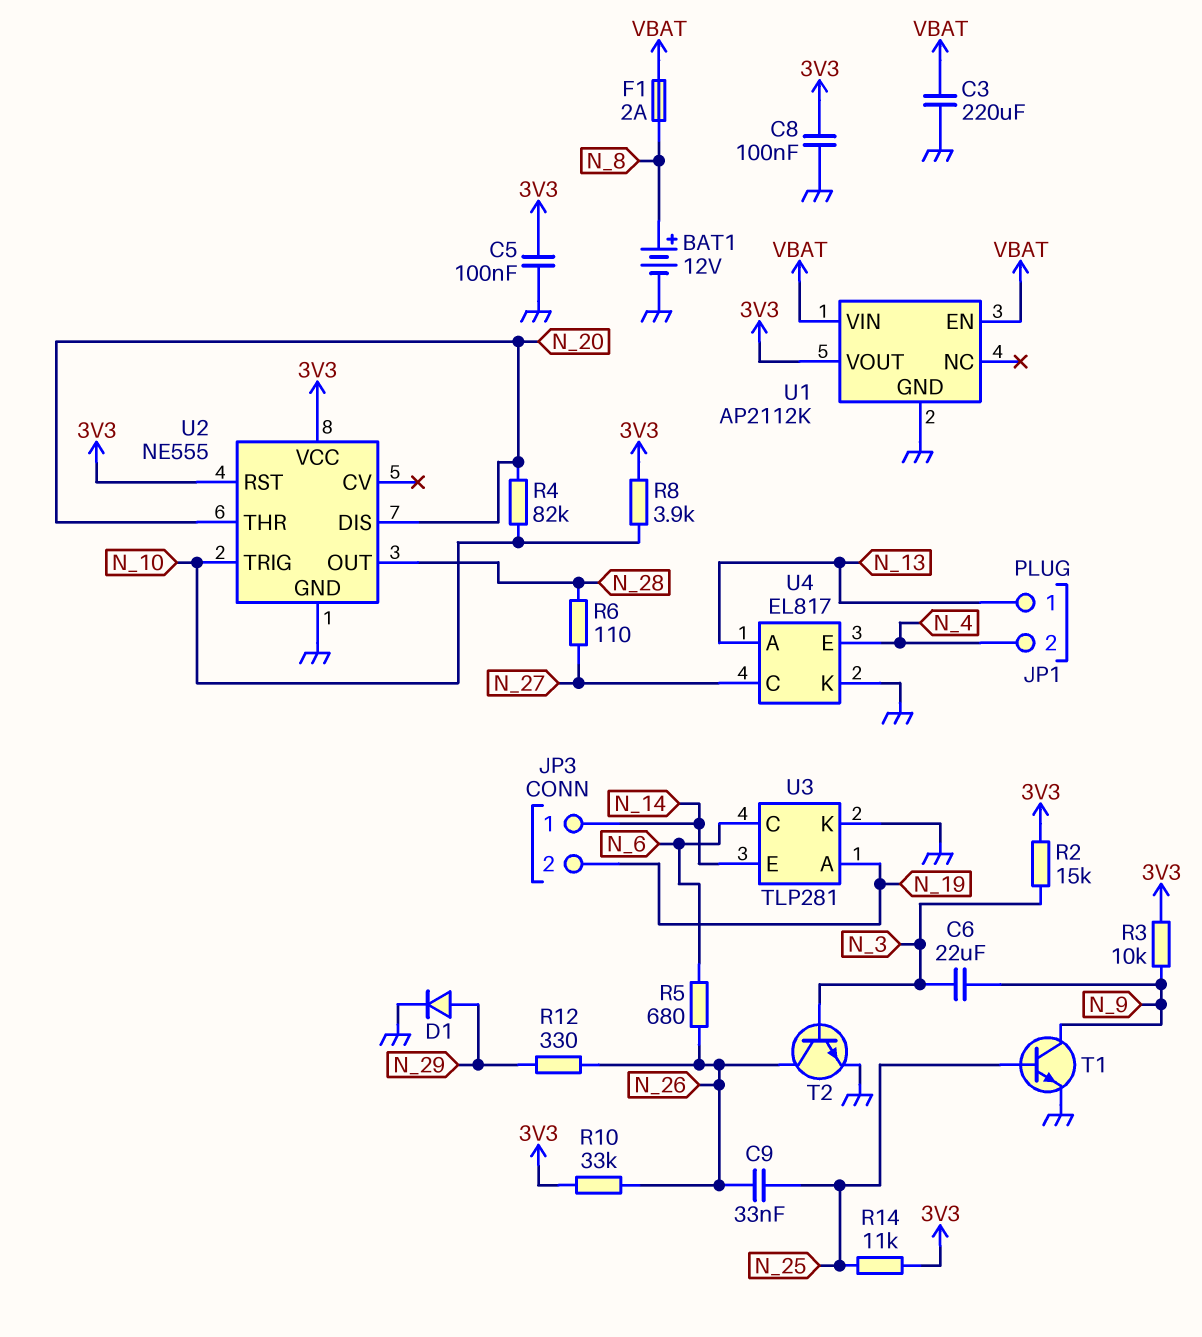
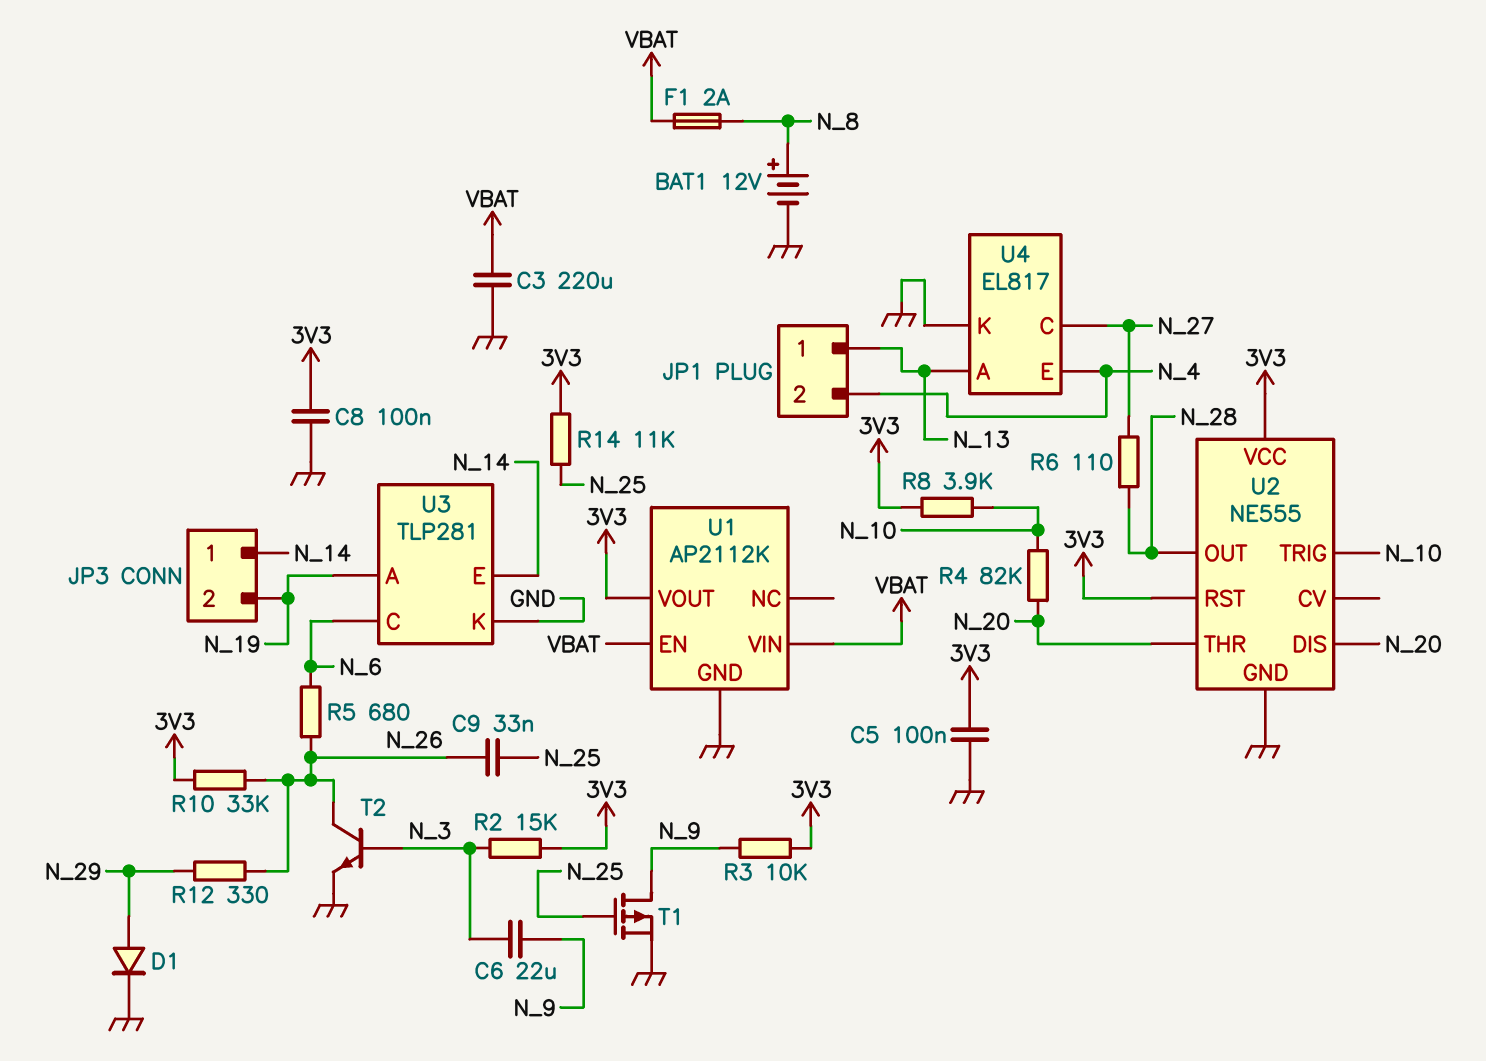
T1: NPN (B N_25, C N_9, E GND) -> PMOS (G N_25, D N_9, S GND)

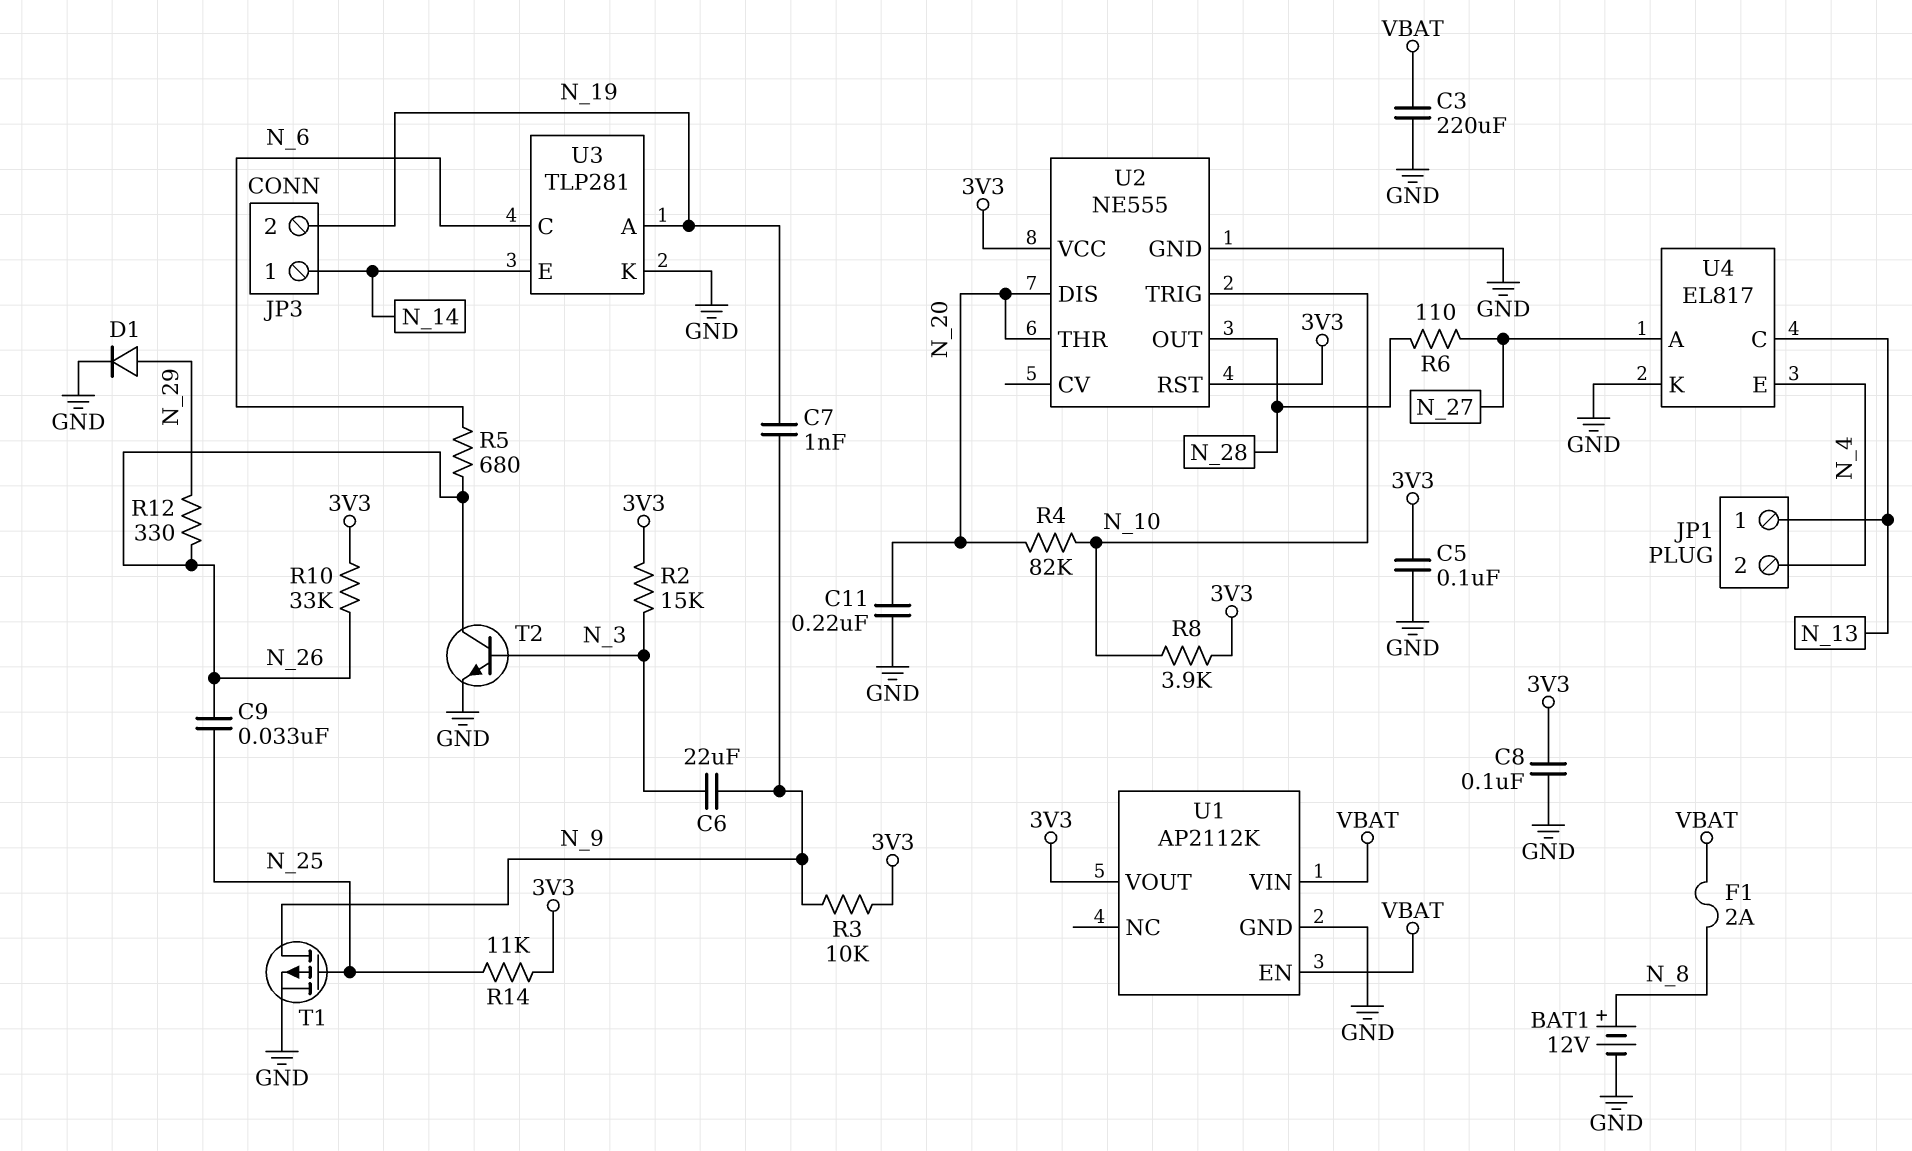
C7: none -> 1nF (N_9, N_19)
C11: none -> 220nF (GND, N_20)
U4 pin A: N_13 -> N_27
U4 pin C: N_27 -> N_13

